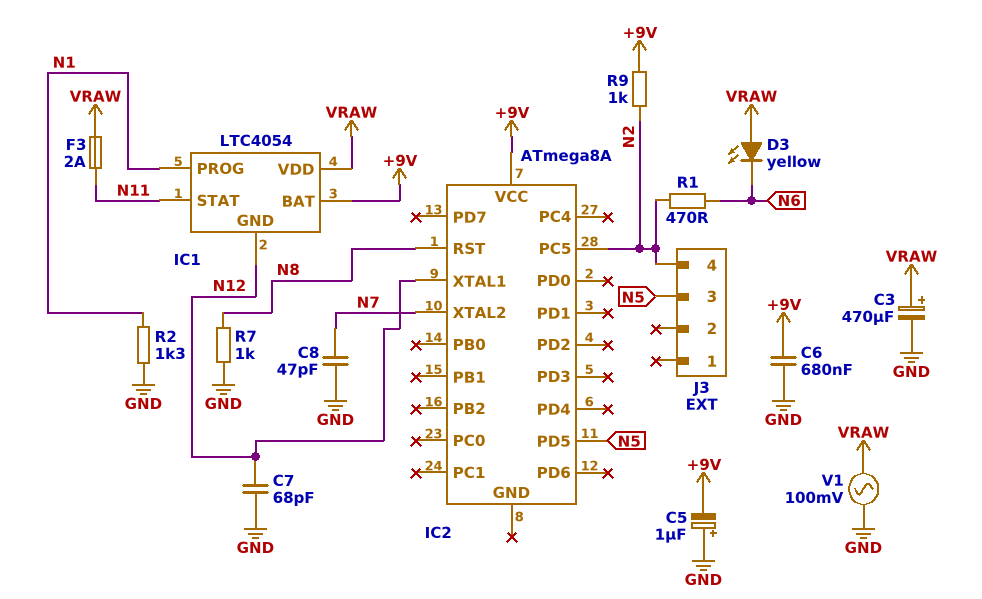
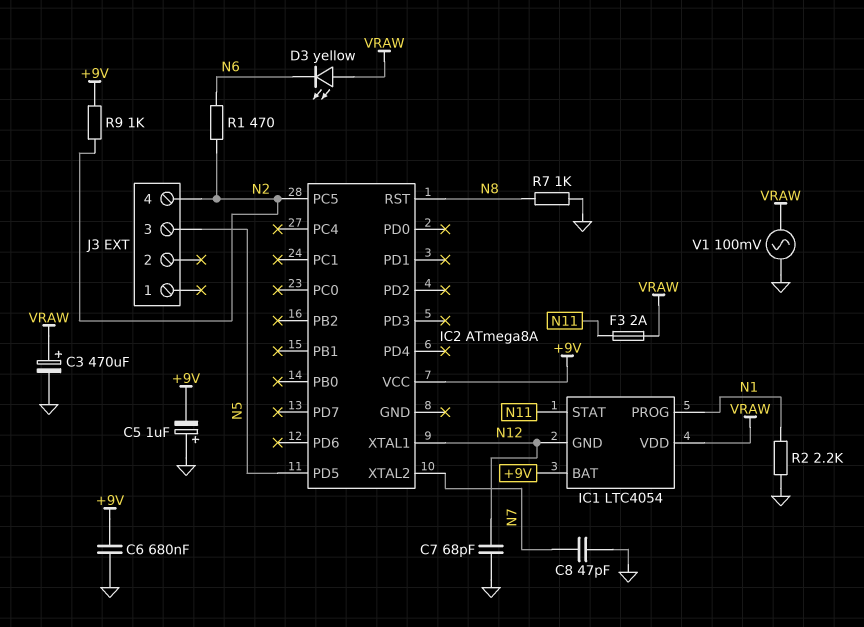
R2: 1.3k (GND, N1) -> 2.2k (GND, N1)

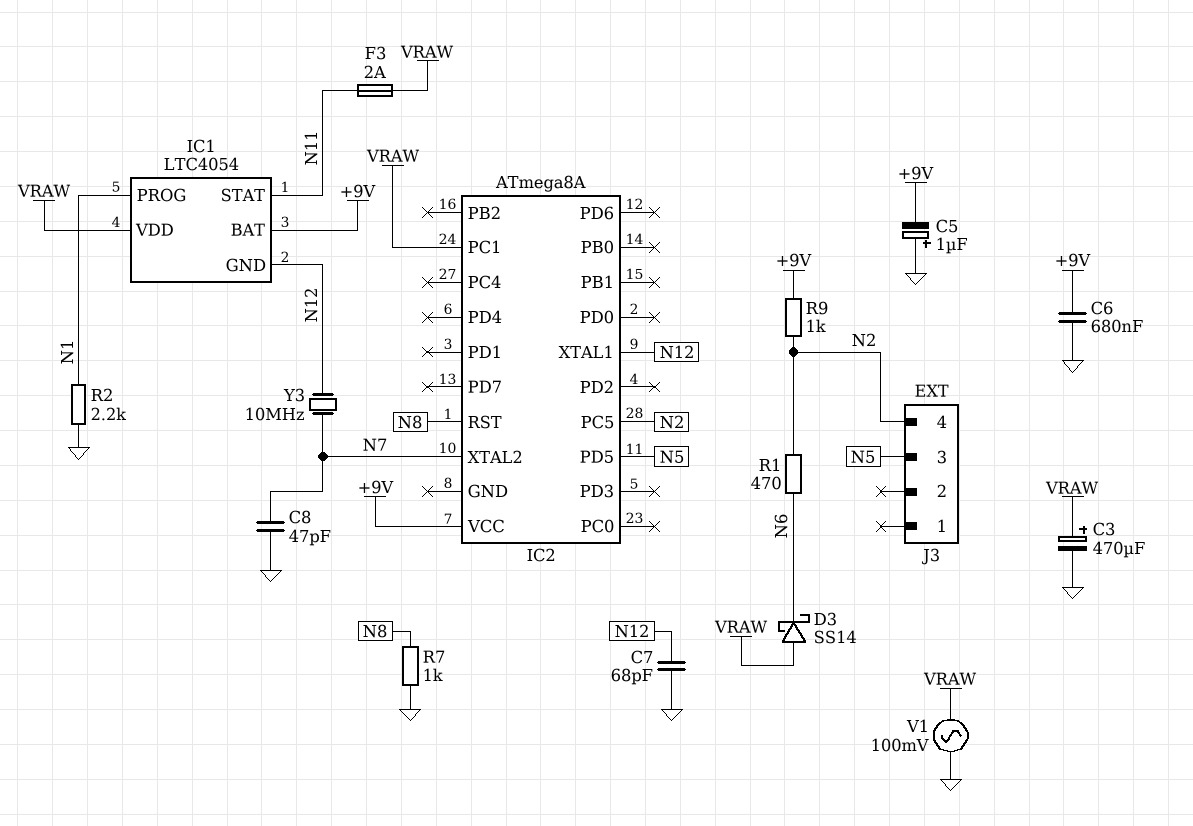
D3: LED yellow (A VRAW, K N6) -> schottky SS14 (A VRAW, K N6)
IC2 pin PC1: none -> VRAW
Y3: none -> 10MHz (N7, N12)

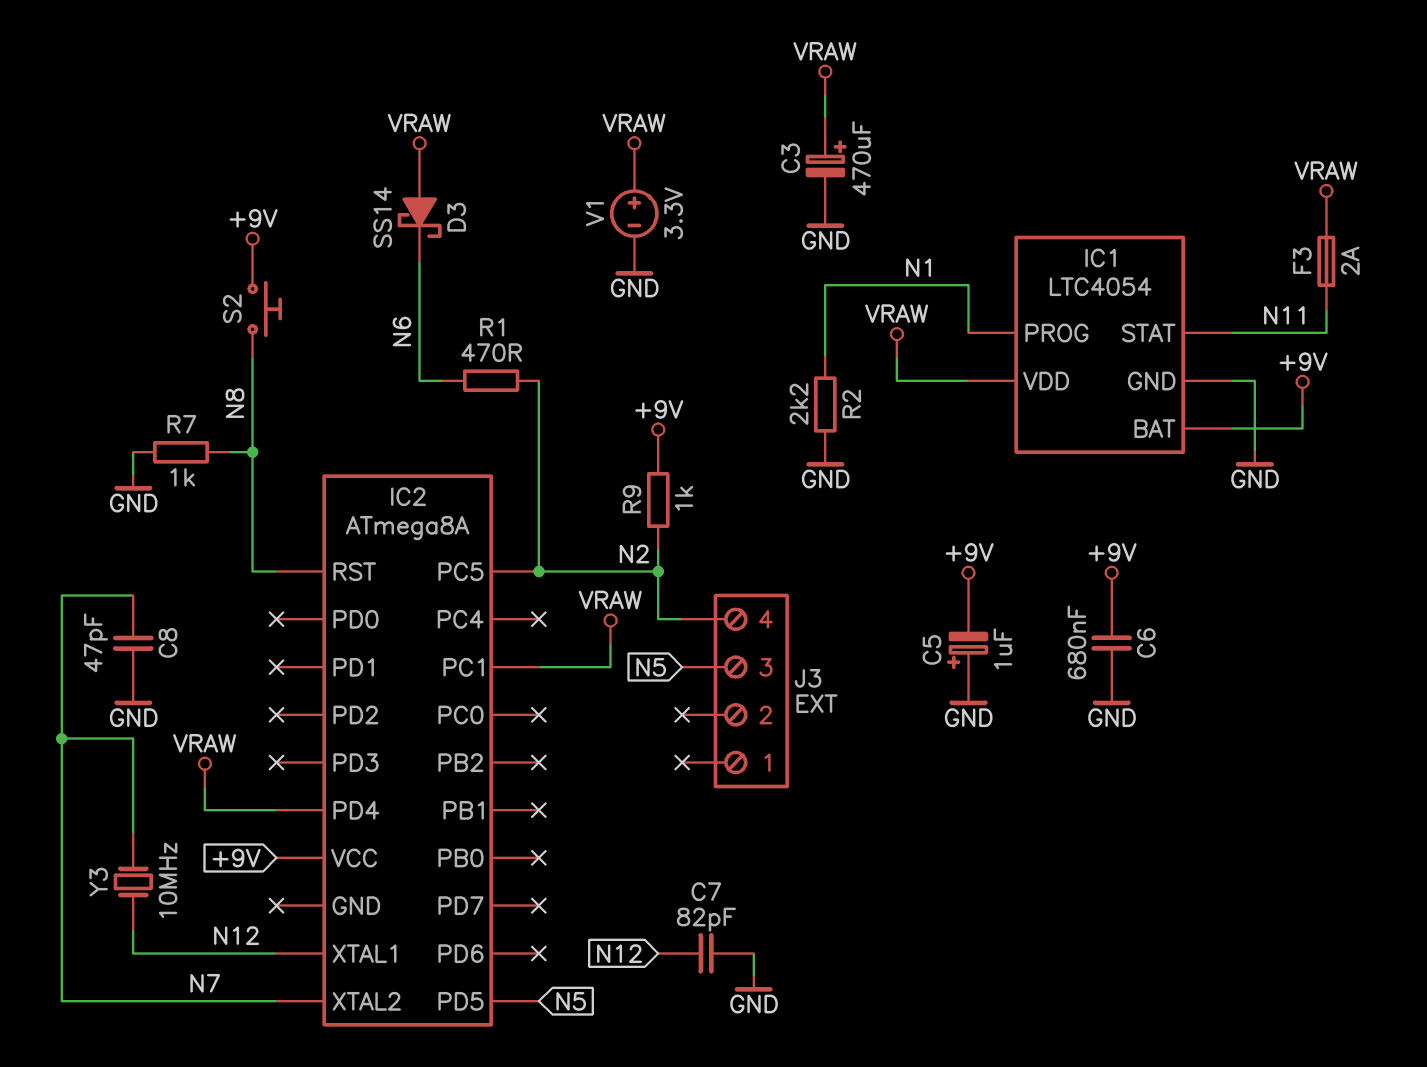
C7: 68pF (GND, N12) -> 82pF (GND, N12)
IC1 pin GND: N12 -> GND
IC2 pin PD4: none -> VRAW
S2: none -> button (+9V, N8)
V1: AC 100mV (GND, VRAW) -> 3.3V (plus VRAW, minus GND)

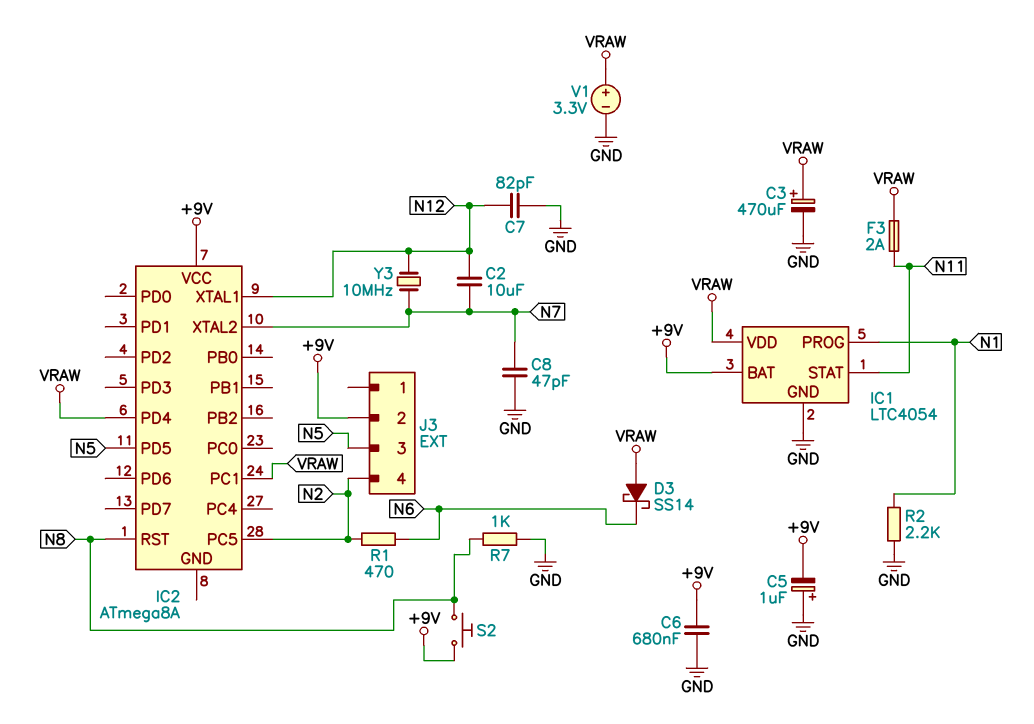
C2: none -> 10uF (N7, N12)
J3 pin 2: none -> +9V
R9: 1k (+9V, N2) -> none

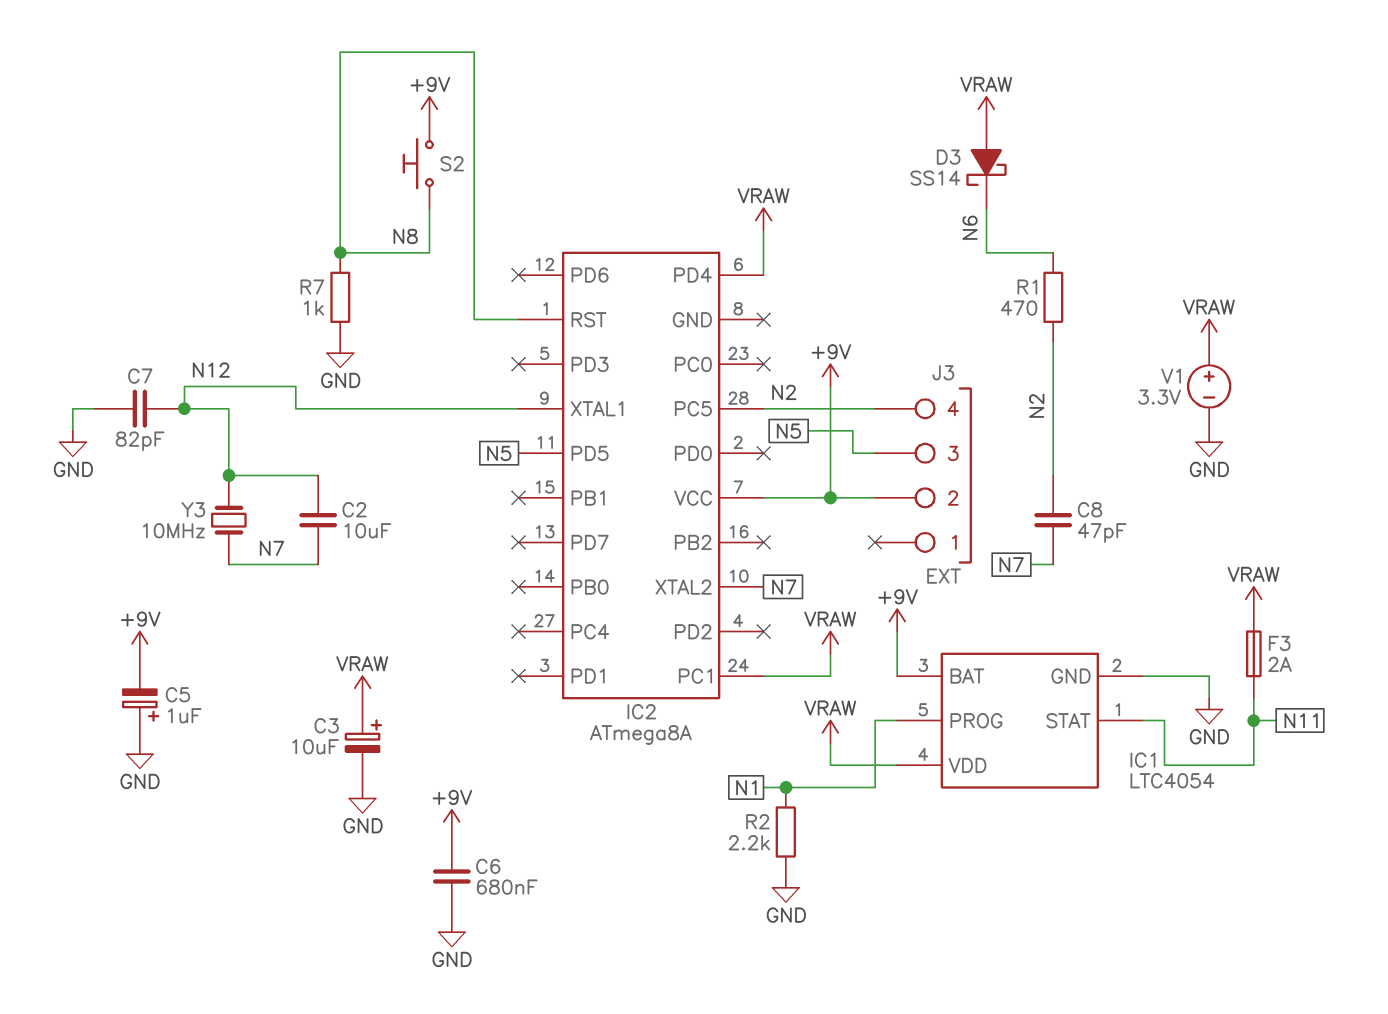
C3: 470uF (plus VRAW, minus GND) -> 10uF (plus VRAW, minus GND)
C8: 47pF (GND, N7) -> 47pF (N2, N7)

